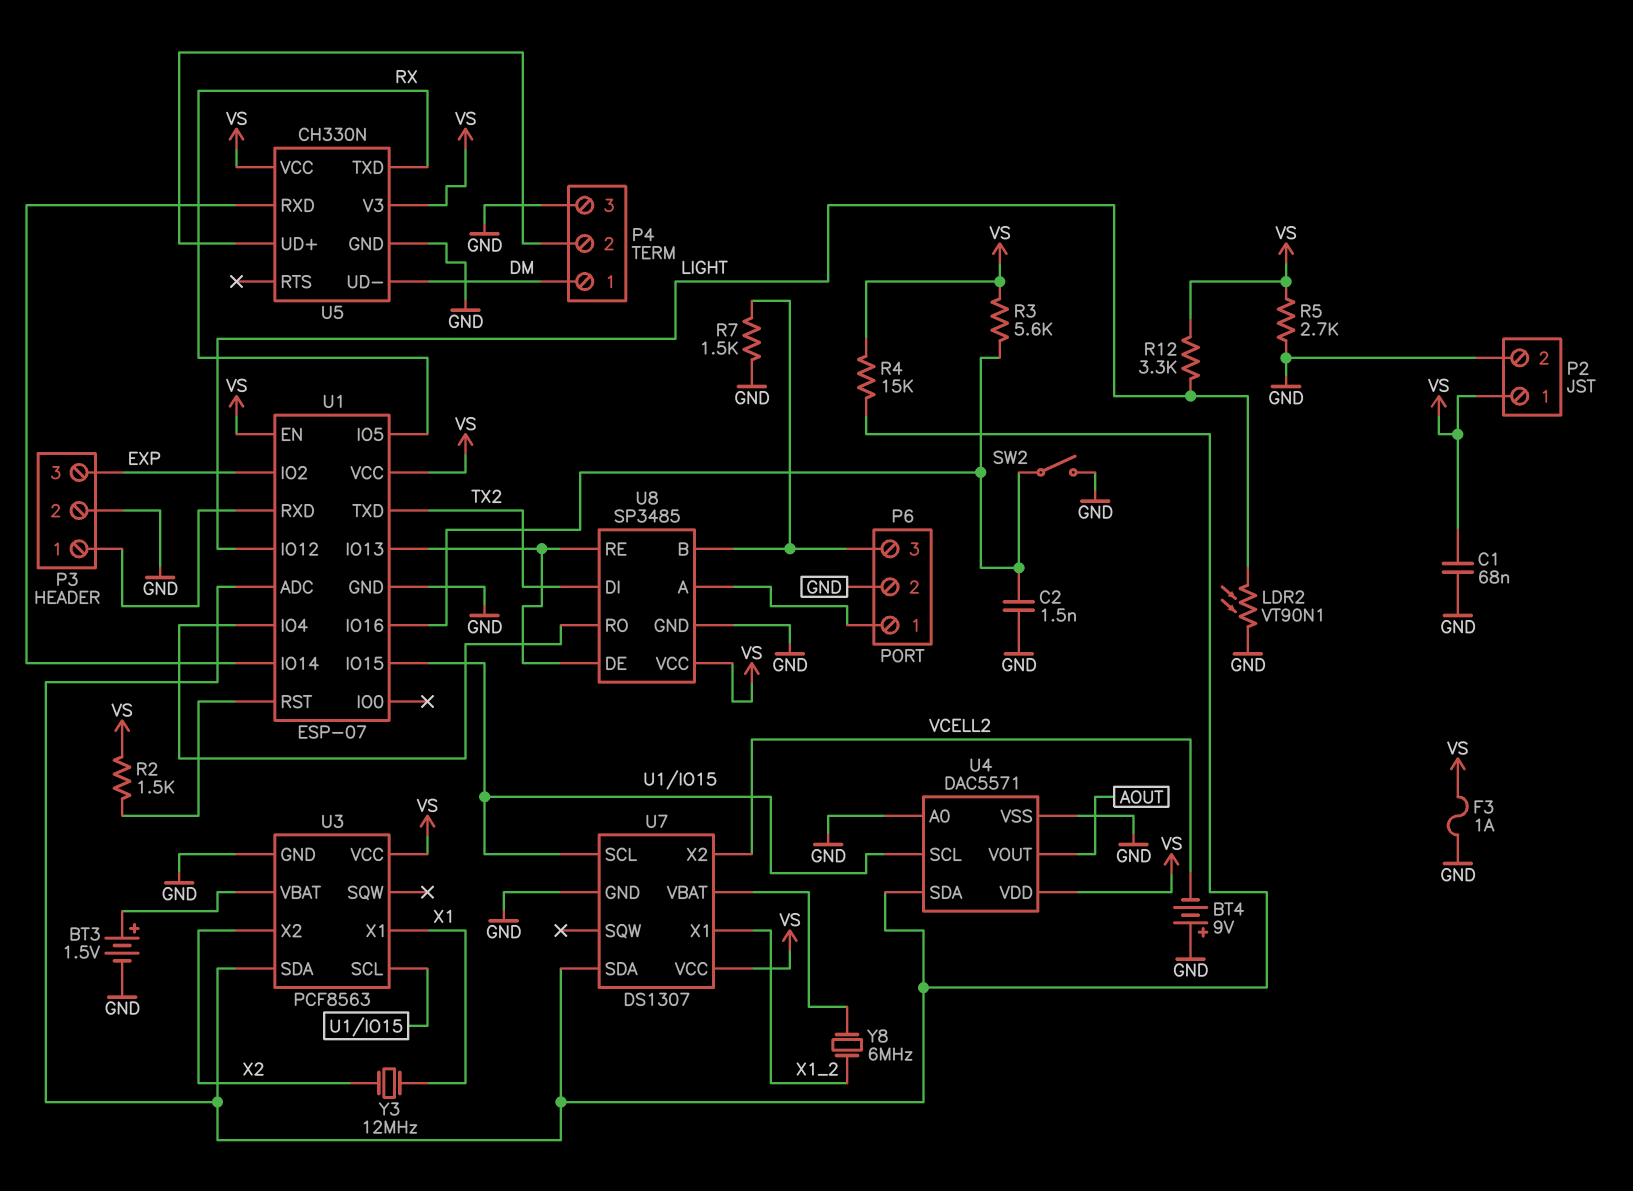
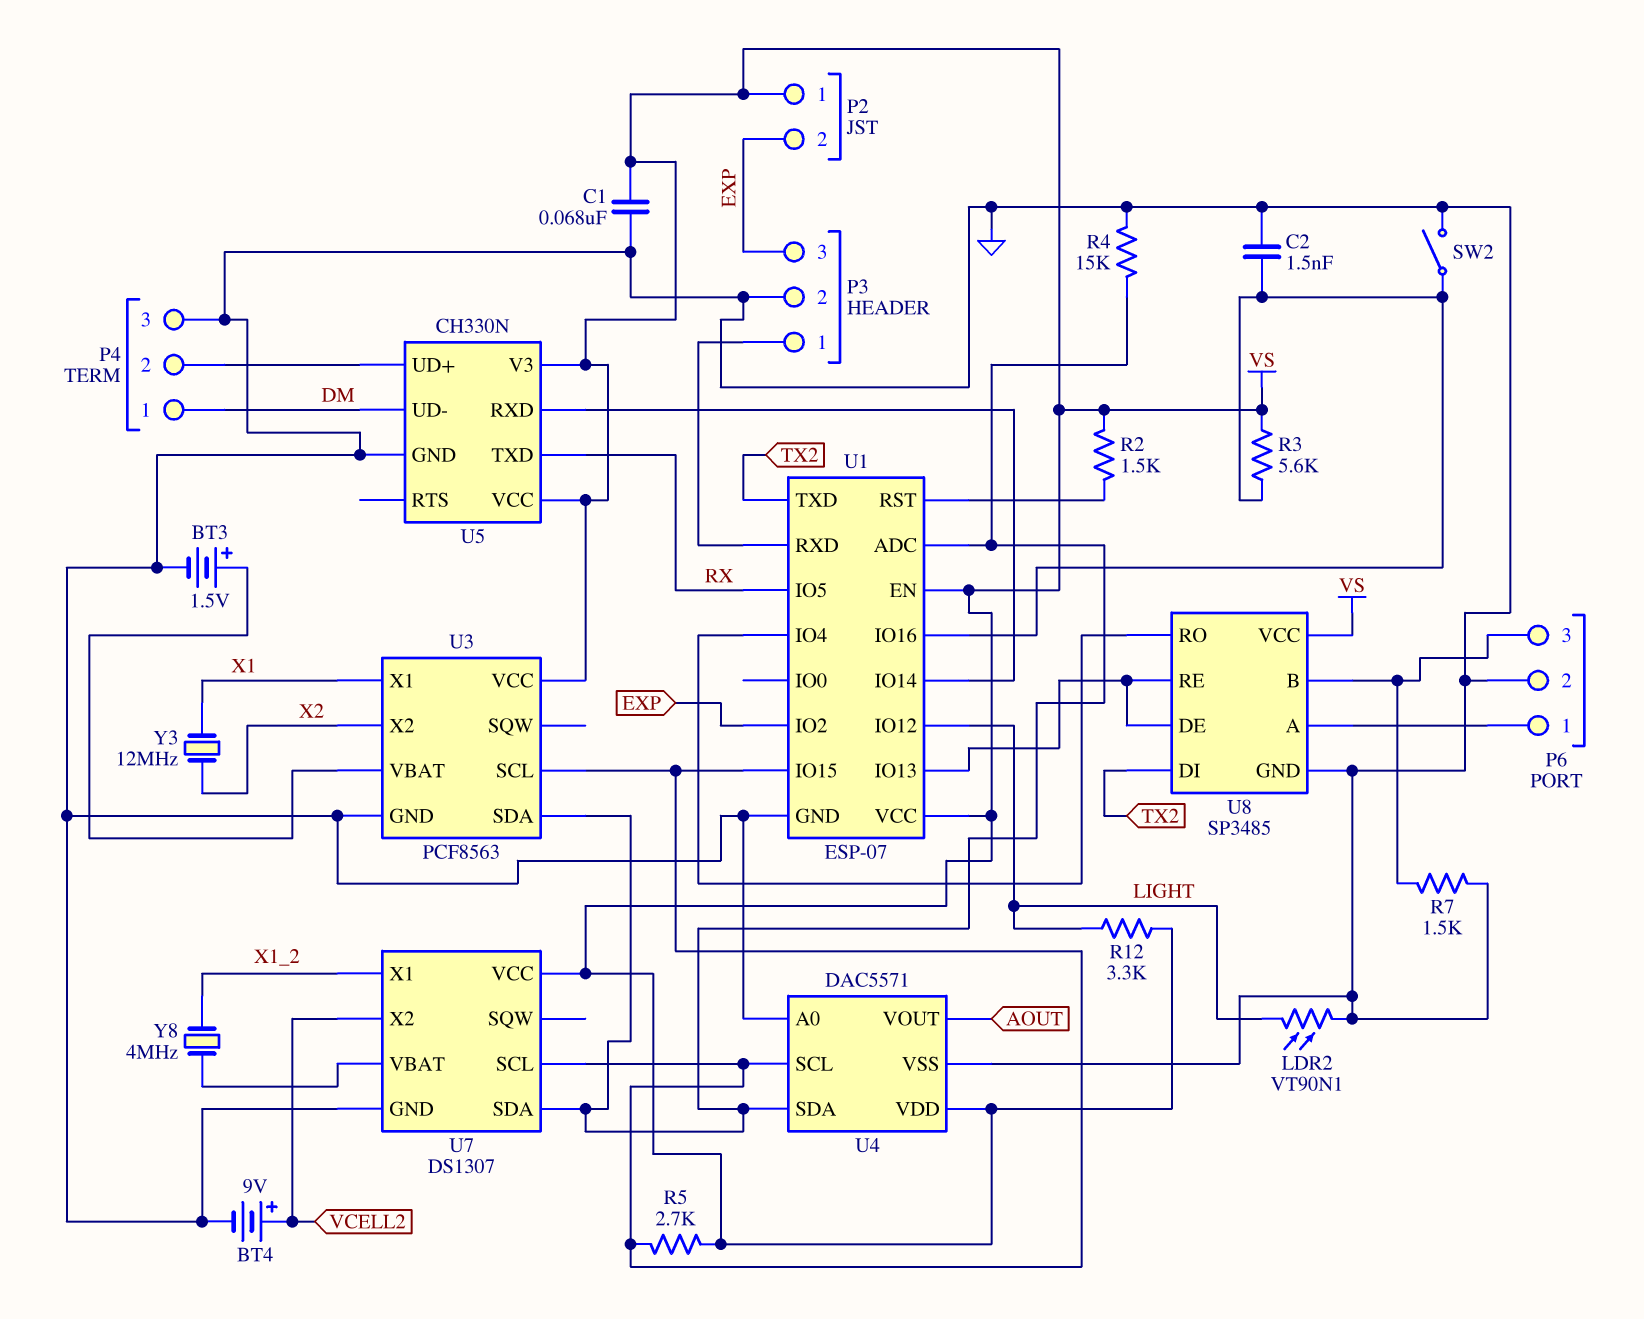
BT4: 9V (plus GND, minus VCELL2) -> 9V (plus VCELL2, minus GND)
F3: 1A (GND, VS) -> none
P2 pin 2: GND -> EXP
R4: 15k (U1/ADC, VS) -> 15k (GND, U1/ADC)
R5: 2.7k (GND, VS) -> 2.7k (U1/IO15, VS)
Y8: 6MHz (U7/VBAT, X1_2) -> 4MHz (U7/VBAT, X1_2)

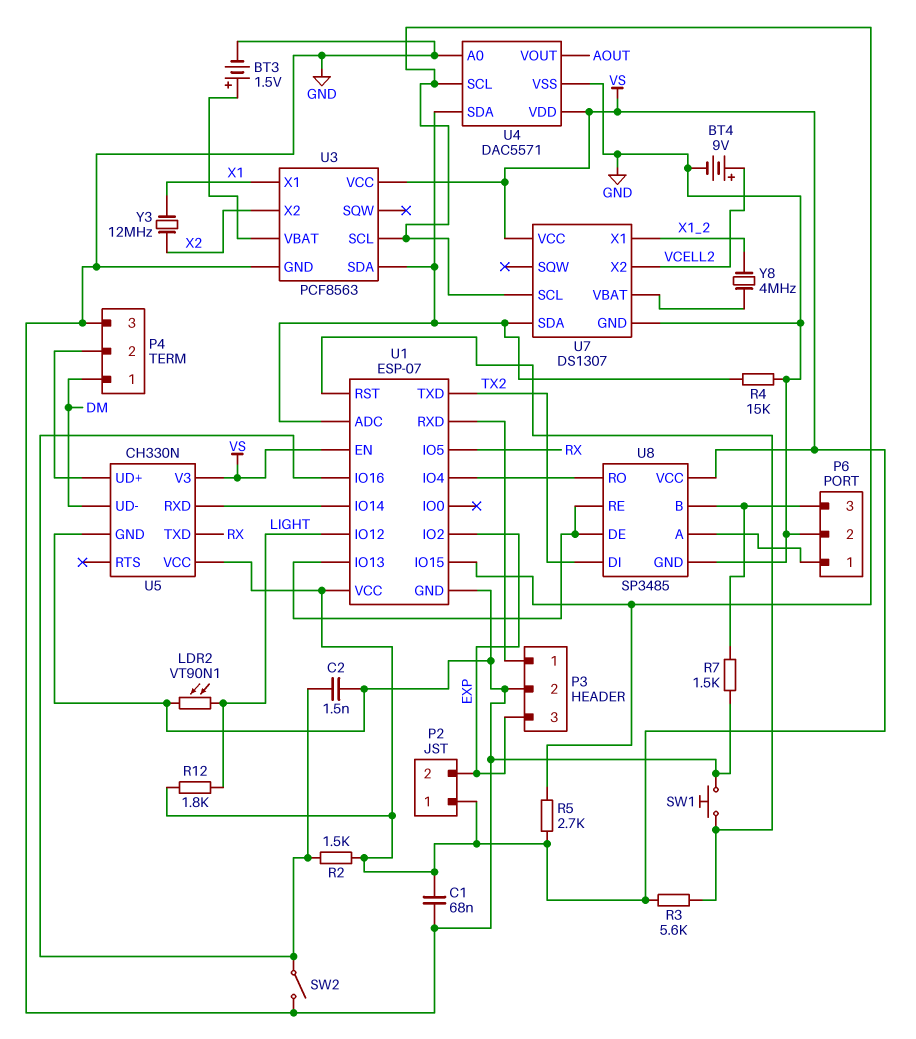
R2: 1.5k (U1/RST, VS) -> 1.5k (U1/IO16, VS)
R3: 5.6k (U1/IO16, VS) -> 5.6k (U1/RST, VS)
R12: 3.3k (LIGHT, VS) -> 1.8k (LIGHT, VS)
SW1: none -> button (GND, U1/RST)

